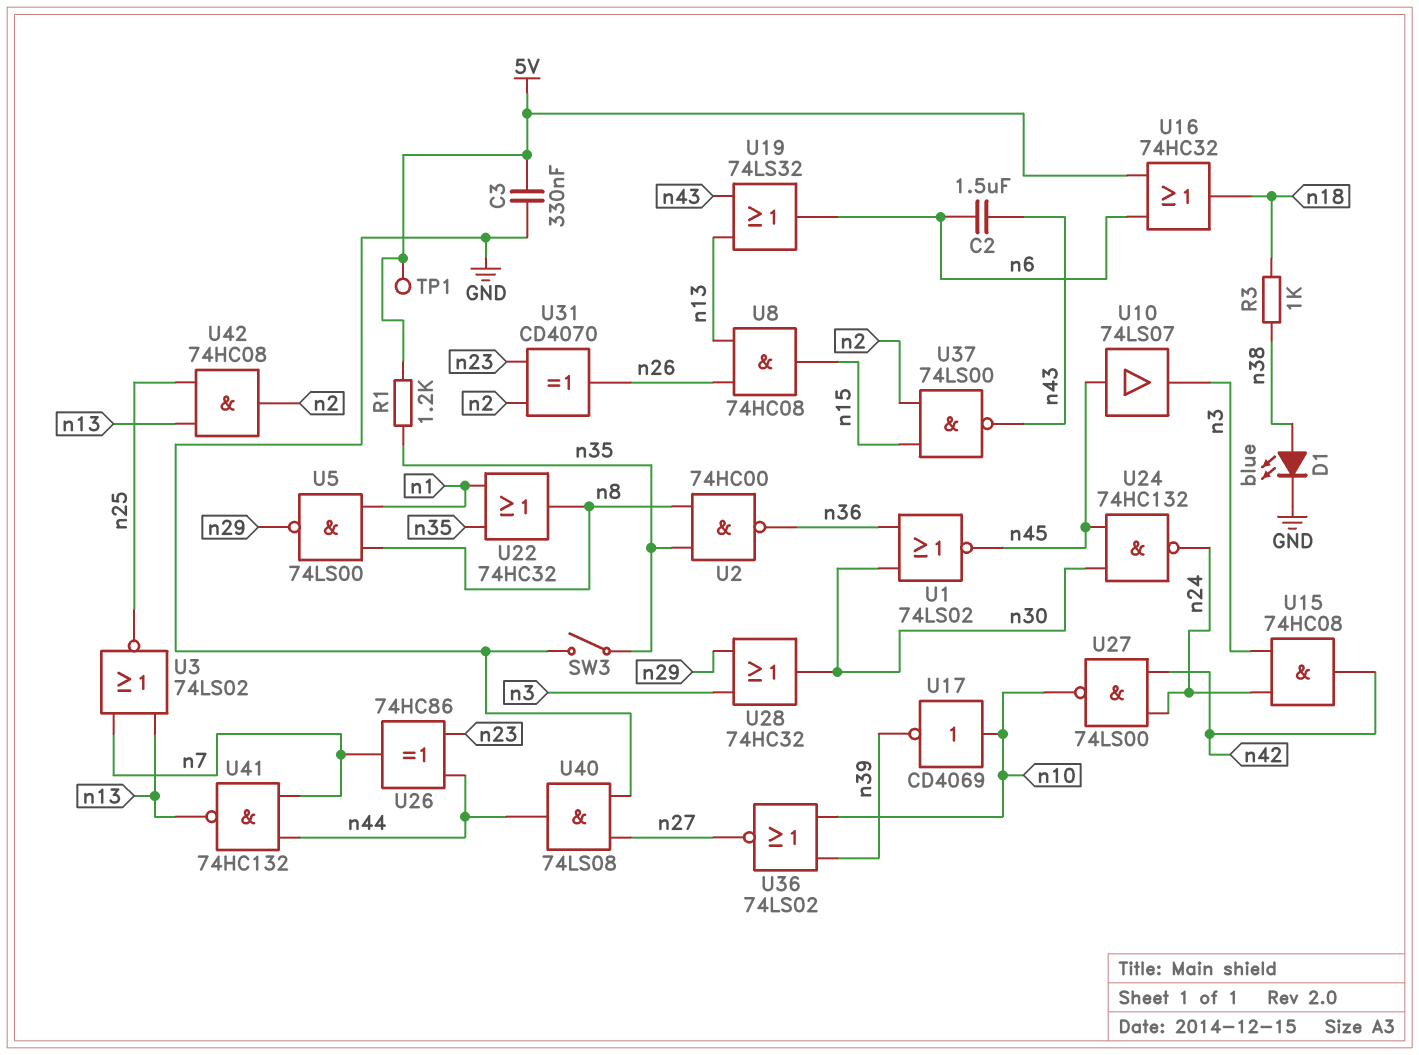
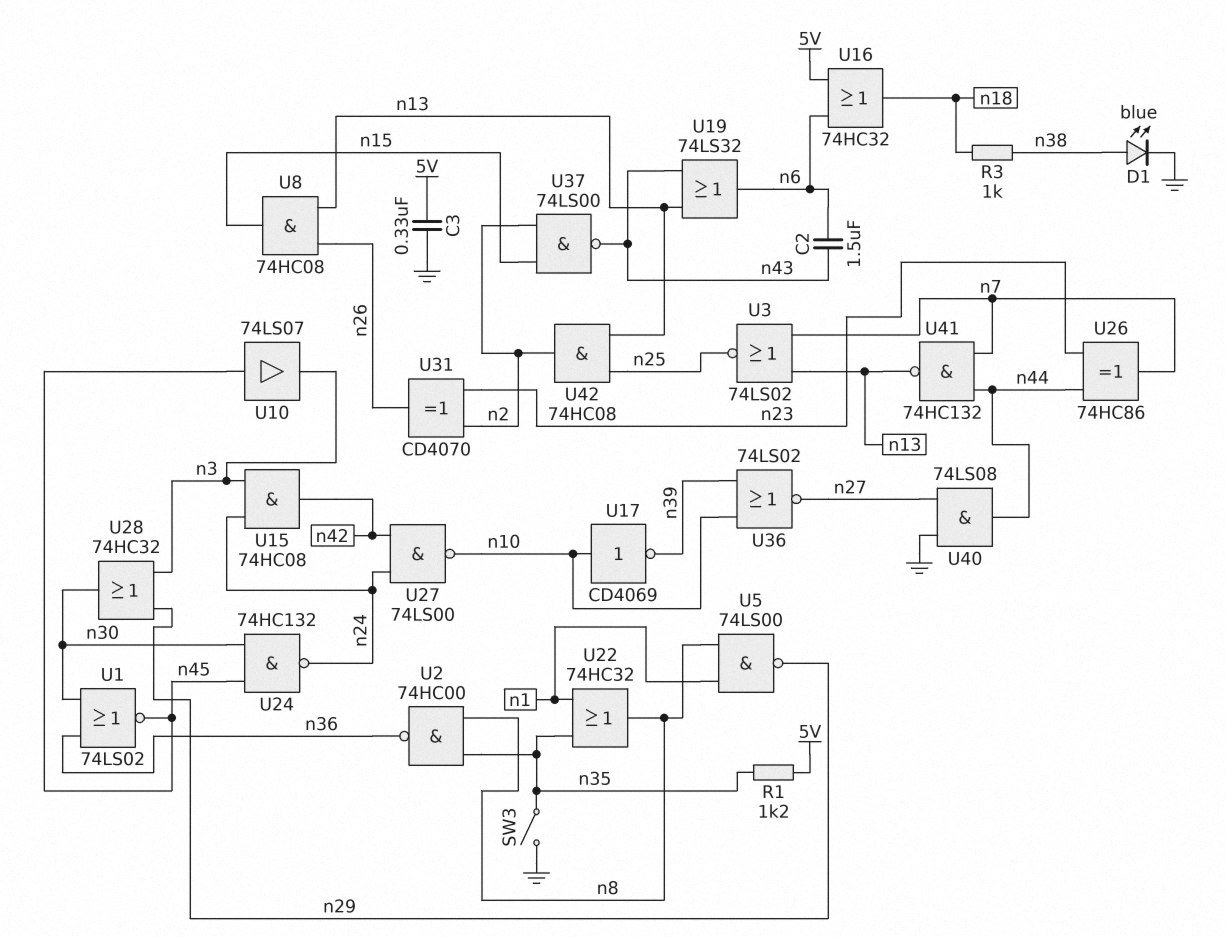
TP1: test point (5V) -> none

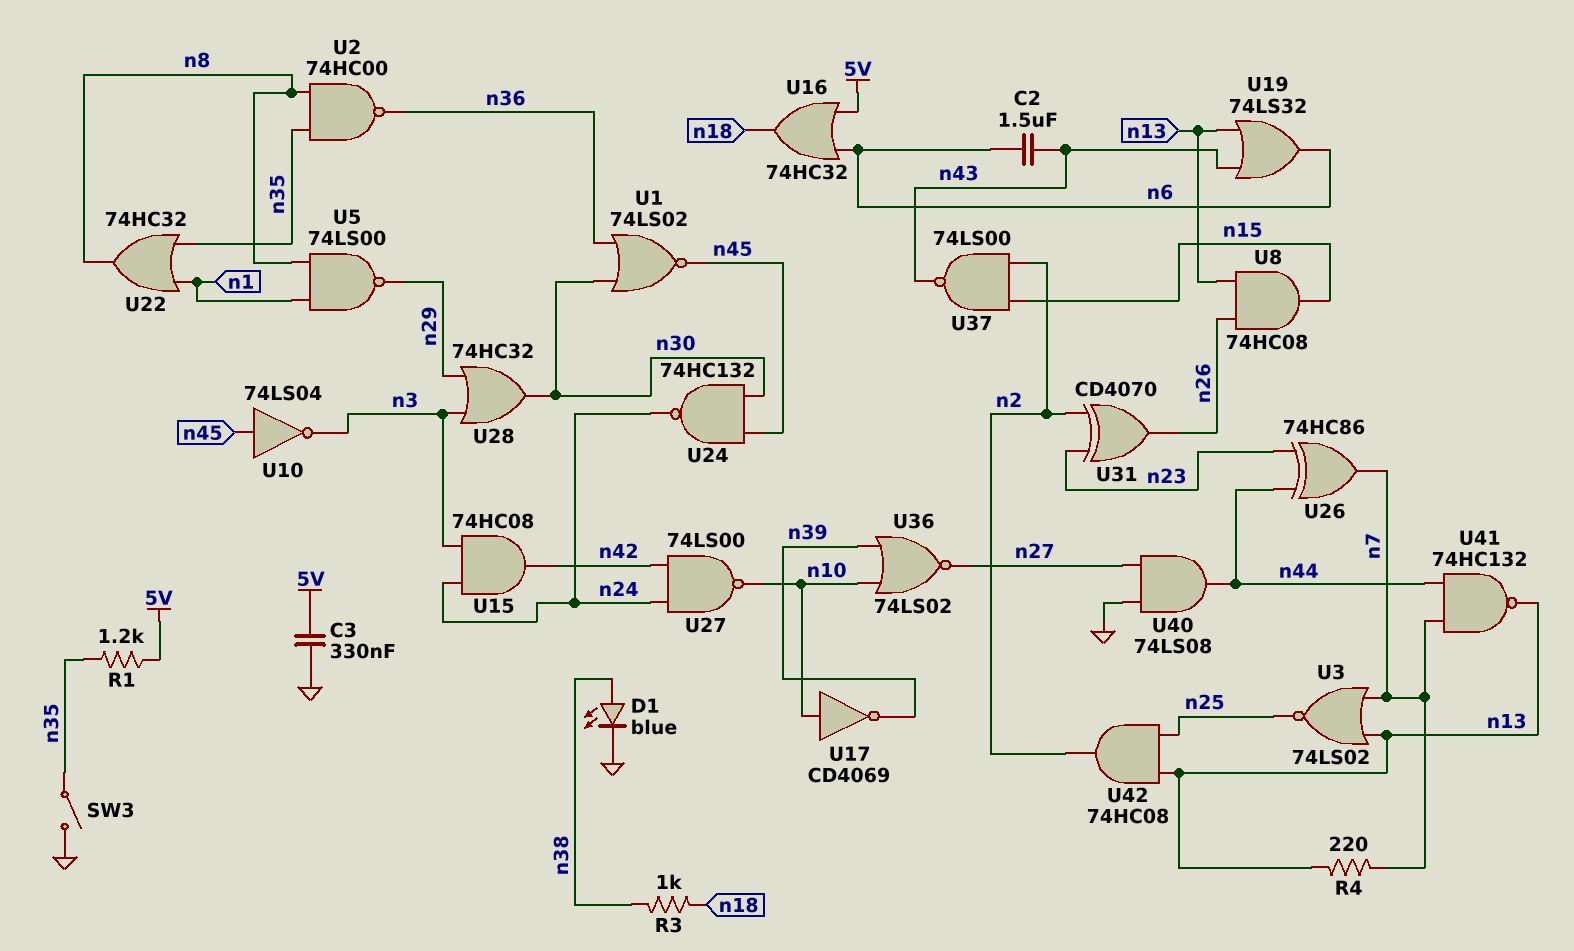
R4: none -> 220 (n7, n13)
U10: buffer 74LS07 (in n45, out n3) -> NOT 74LS04 (in n45, out n3)

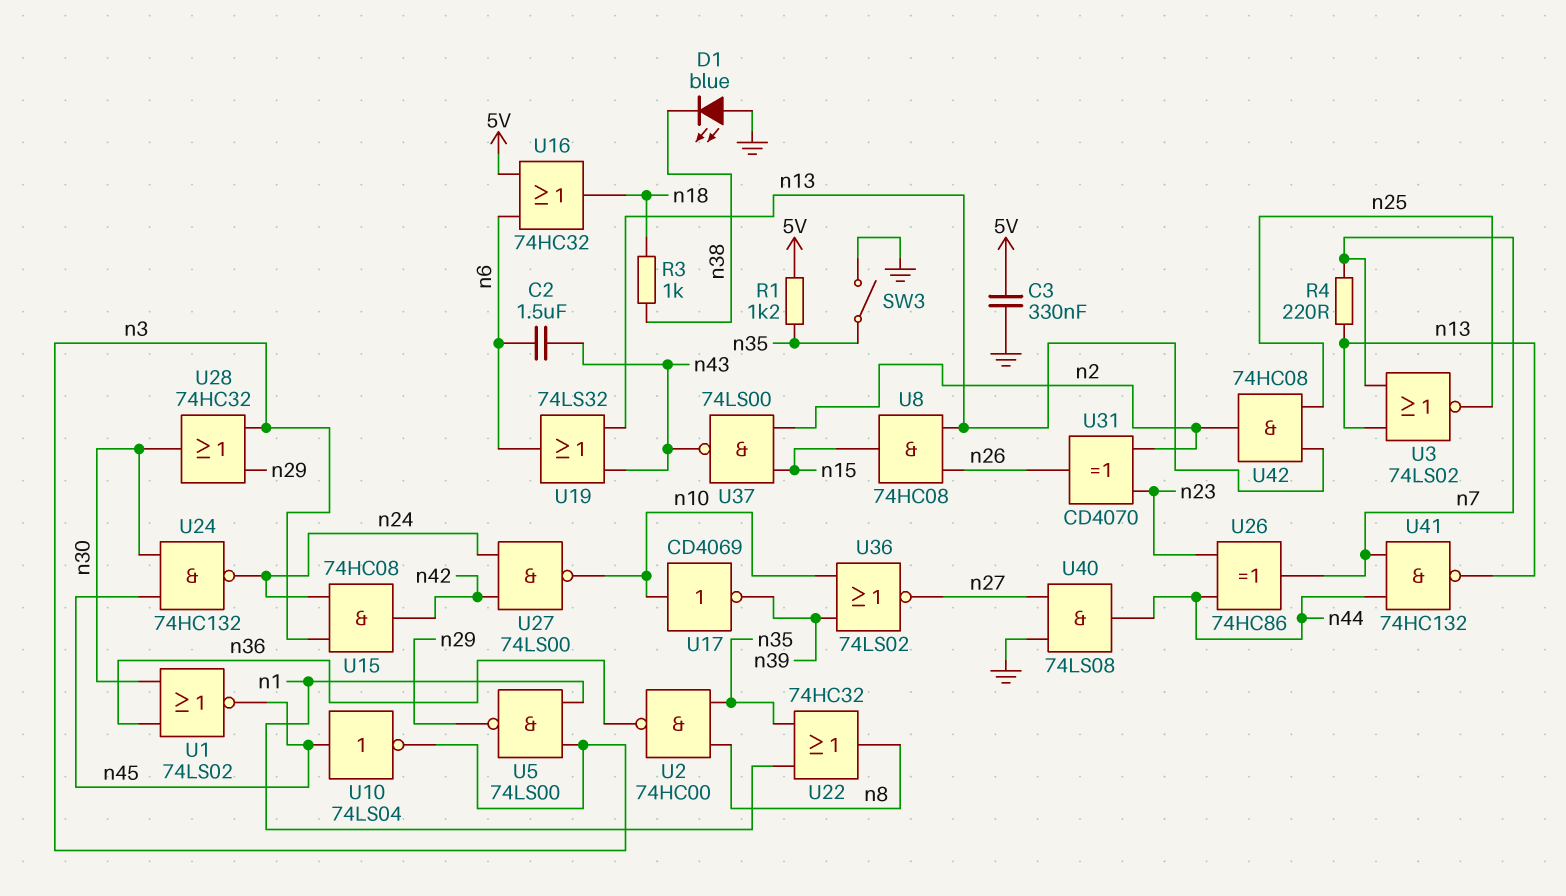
D1: LED blue (A n38, K GND) -> LED blue (A GND, K n38)
U5: NAND 74LS00 (in n1, in n8, out n29) -> NAND 74LS00 (in n1, in n3, out n29)

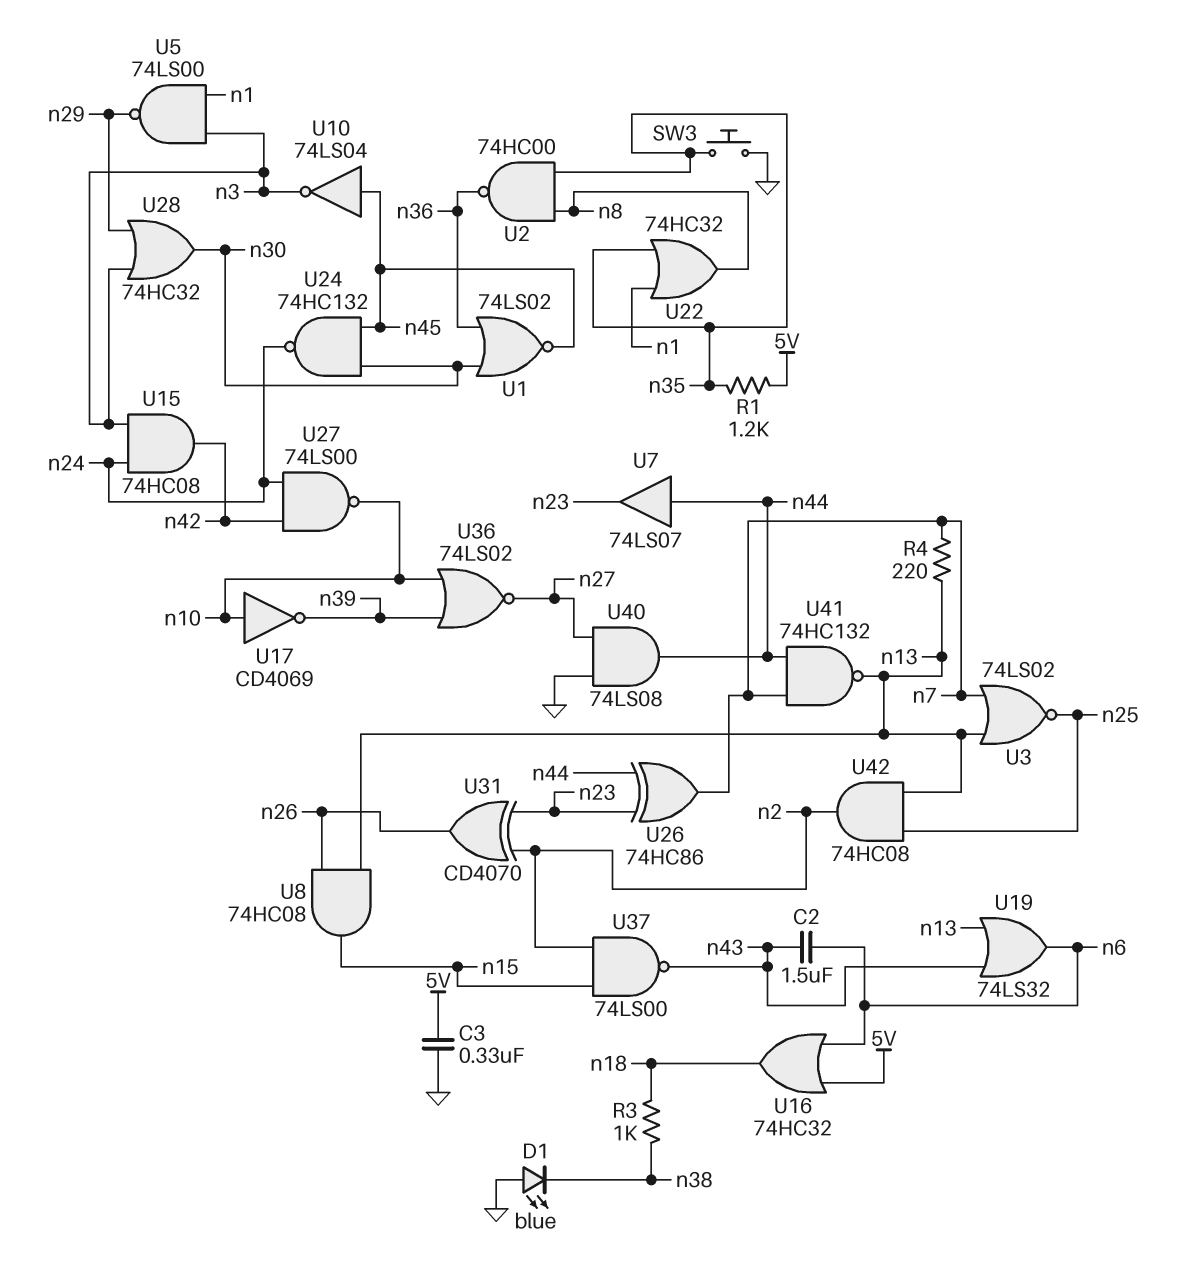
SW3: switch (GND, n35) -> button (GND, n35)
U7: none -> buffer 74LS07 (in n44, out n23)

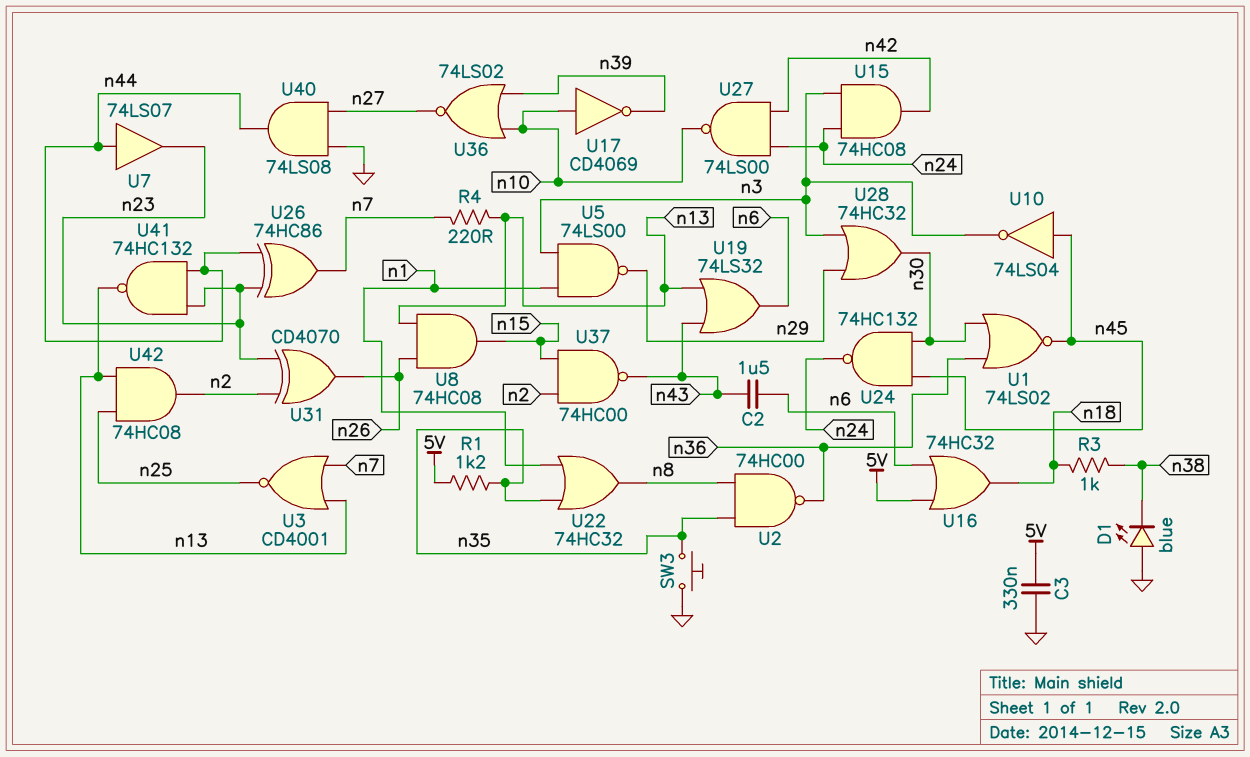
U3: NOR 74LS02 (in n7, in n13, out n25) -> NOR CD4001 (in n7, in n13, out n25)
U37: NAND 74LS00 (in n2, in n15, out n43) -> NAND 74HC00 (in n2, in n15, out n43)
U41: NAND 74HC132 (in n7, in n44, out n13) -> NAND 74HC132 (in n23, in n44, out n13)

